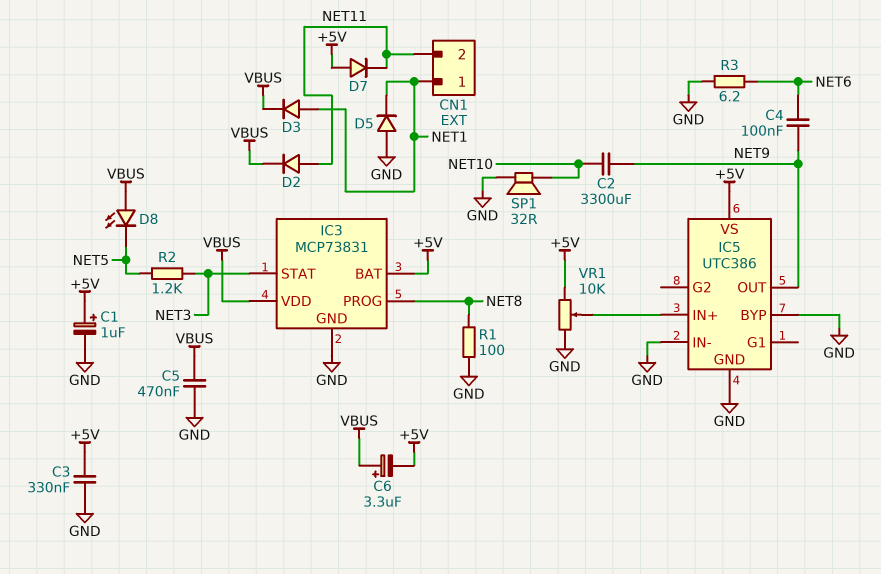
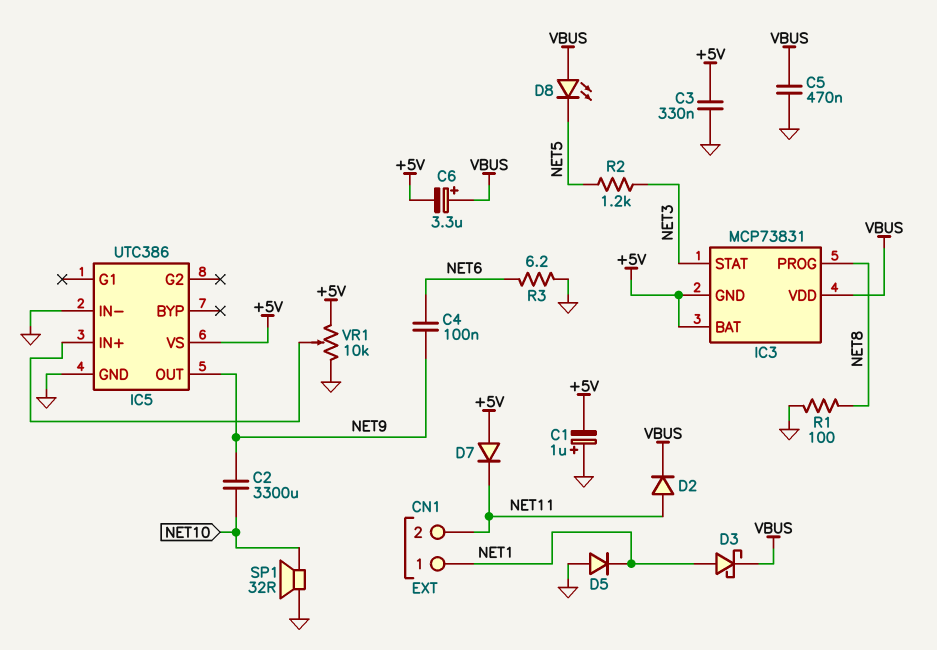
C1: 1uF (plus +5V, minus GND) -> 1uF (plus GND, minus +5V)
D3: diode (A NET1, K VBUS) -> schottky (A NET1, K VBUS)
IC3 pin GND: GND -> +5V
IC5 pin BYP: GND -> none

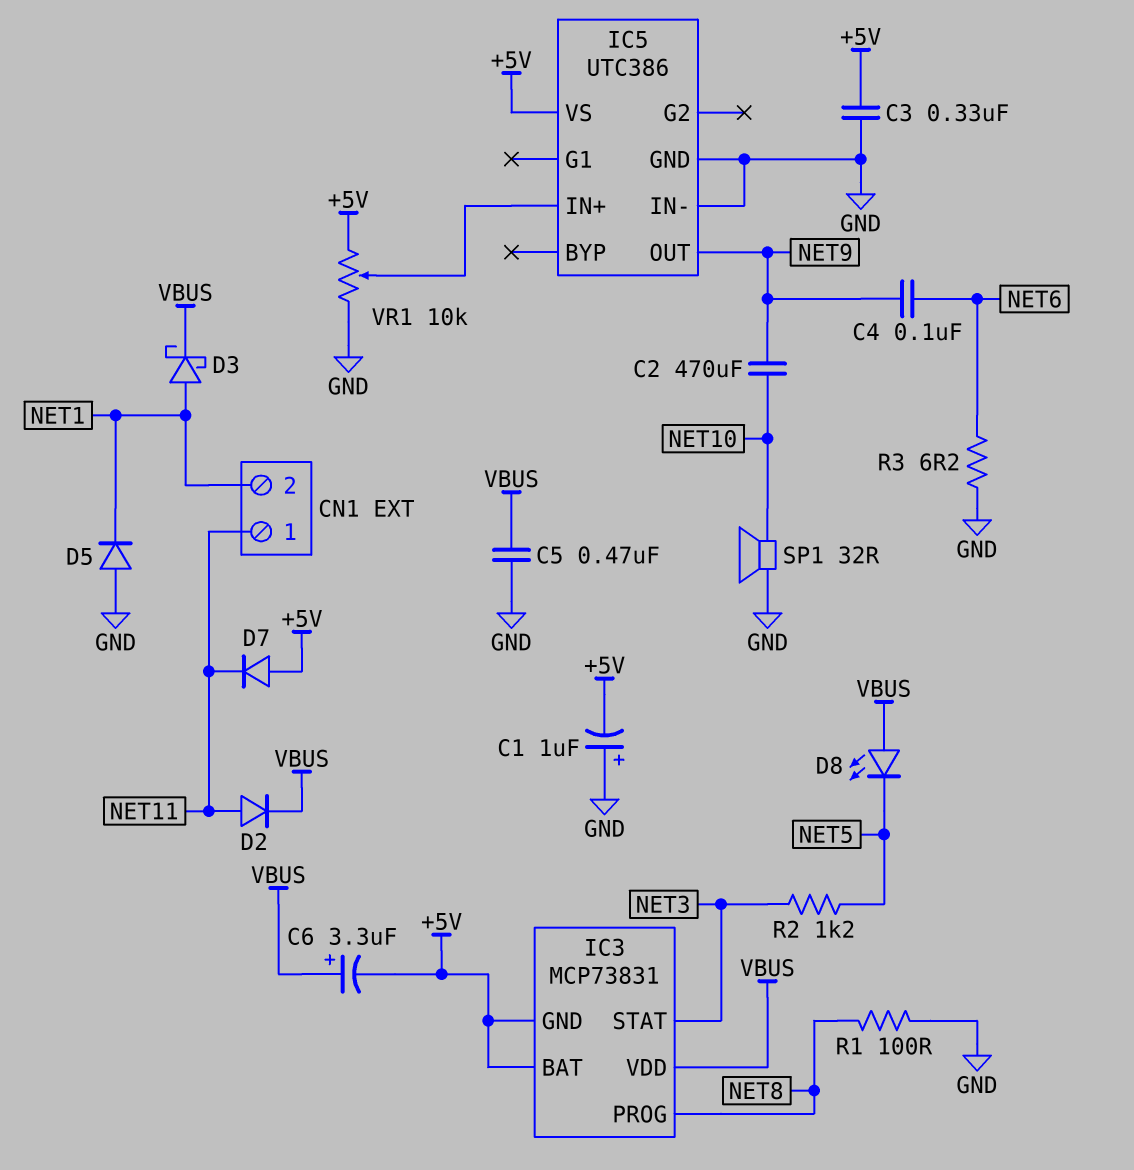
C2: 3300uF (NET9, NET10) -> 470uF (NET9, NET10)
CN1 pin 1: NET1 -> NET11
CN1 pin 2: NET11 -> NET1

